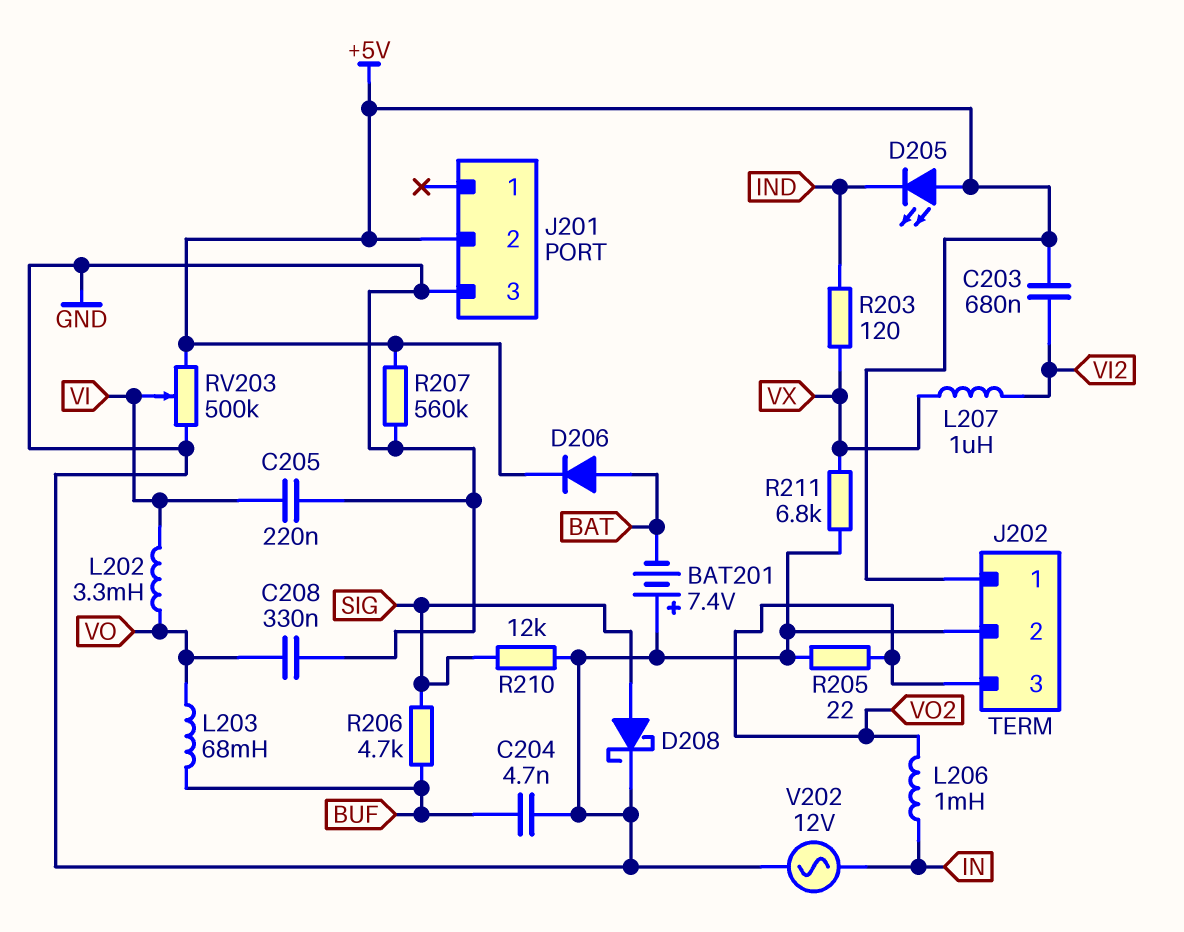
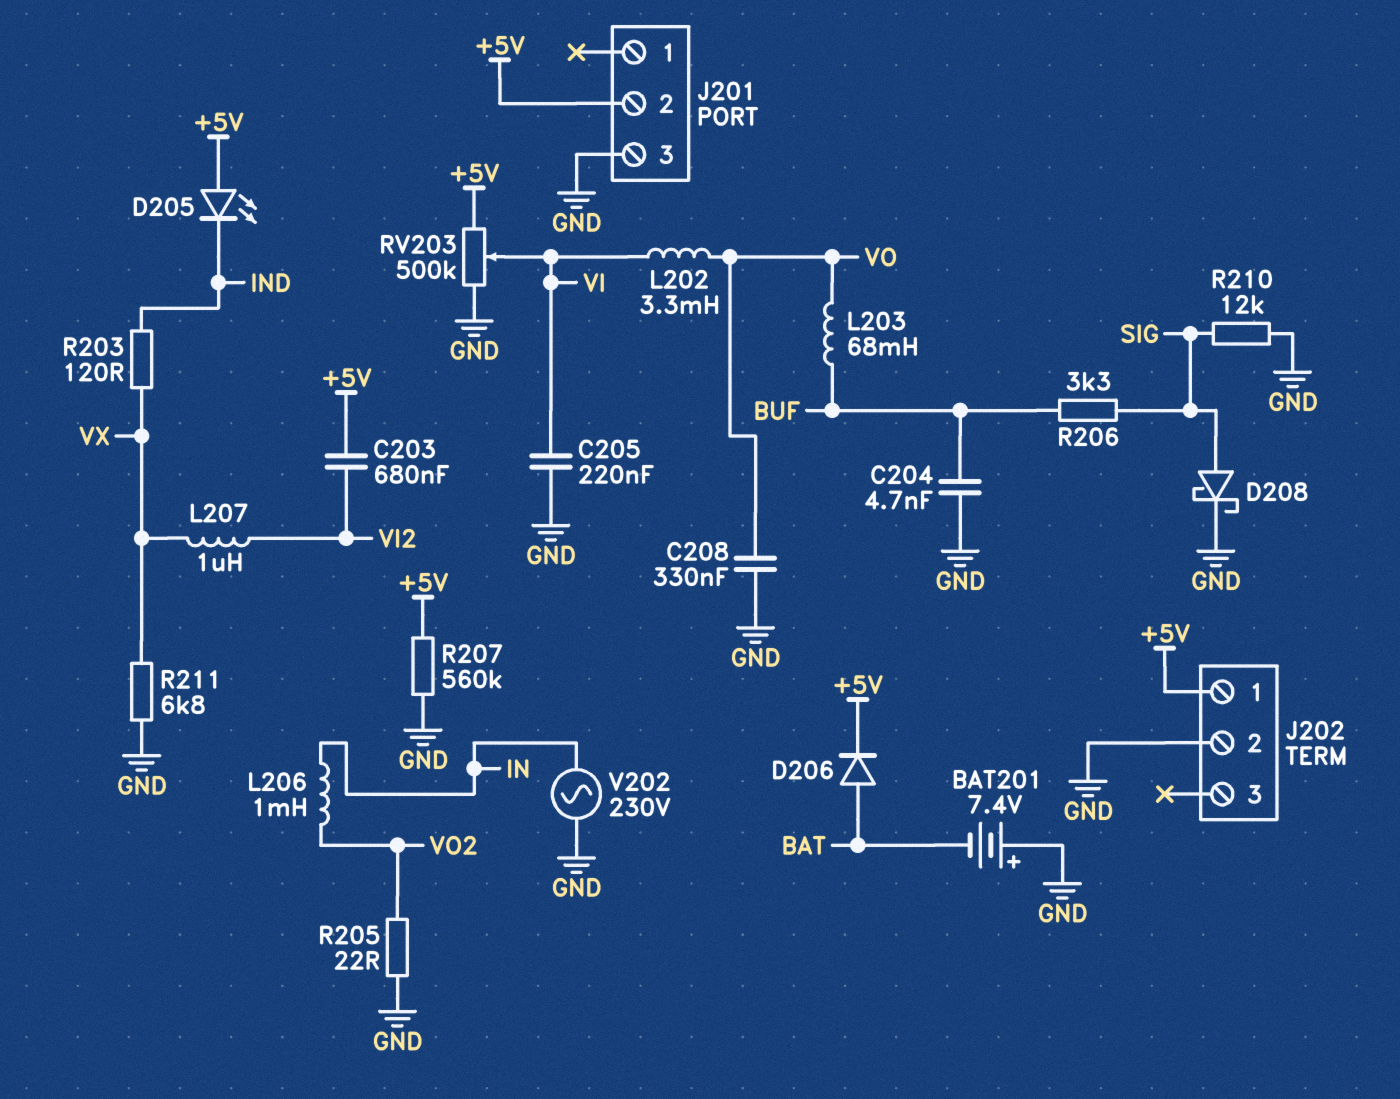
J202 pin 3: VO2 -> none
R206: 4.7k (BUF, SIG) -> 3.3k (BUF, SIG)
V202: AC 12V (GND, IN) -> AC 230V (GND, IN)

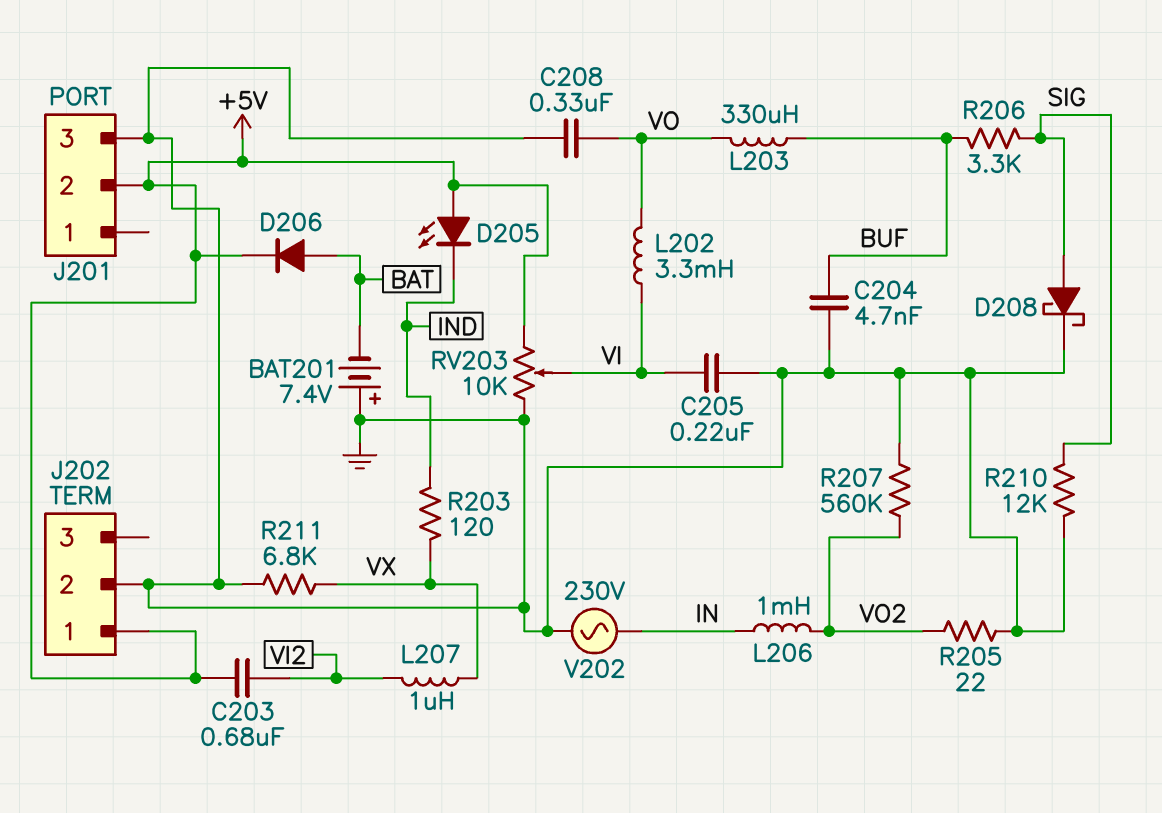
L203: 68mH (BUF, VO) -> 330uH (BUF, VO)
R207: 560k (+5V, GND) -> 560k (GND, VO2)
RV203: 500k (+5V, GND, wiper VI) -> 10k (+5V, GND, wiper VI)

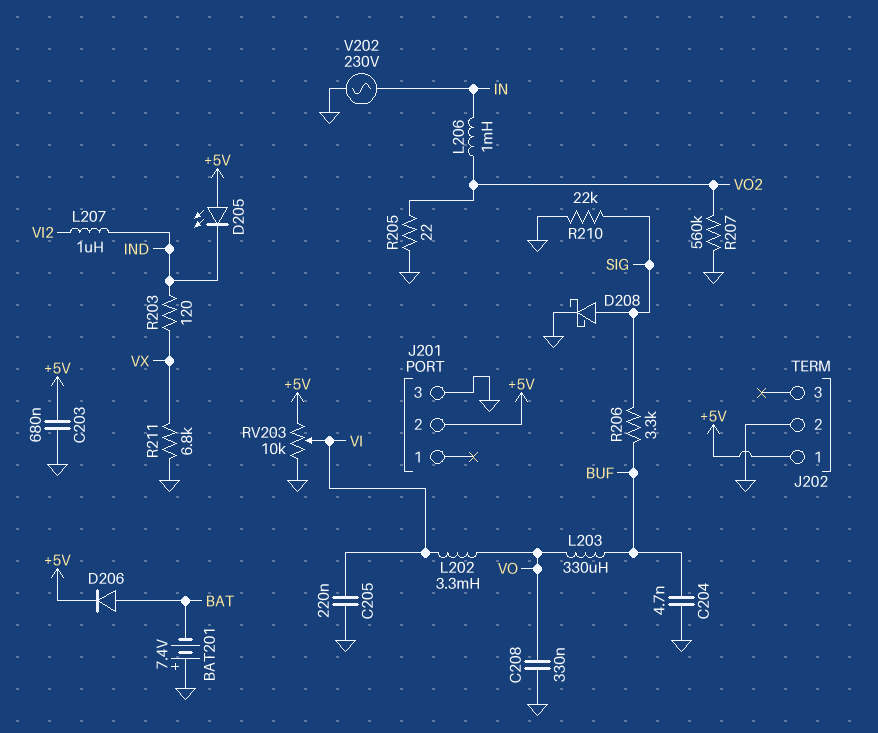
C203: 680nF (+5V, VI2) -> 680nF (+5V, GND)
L207: 1uH (VI2, VX) -> 1uH (IND, VI2)
R210: 12k (GND, SIG) -> 22k (GND, SIG)

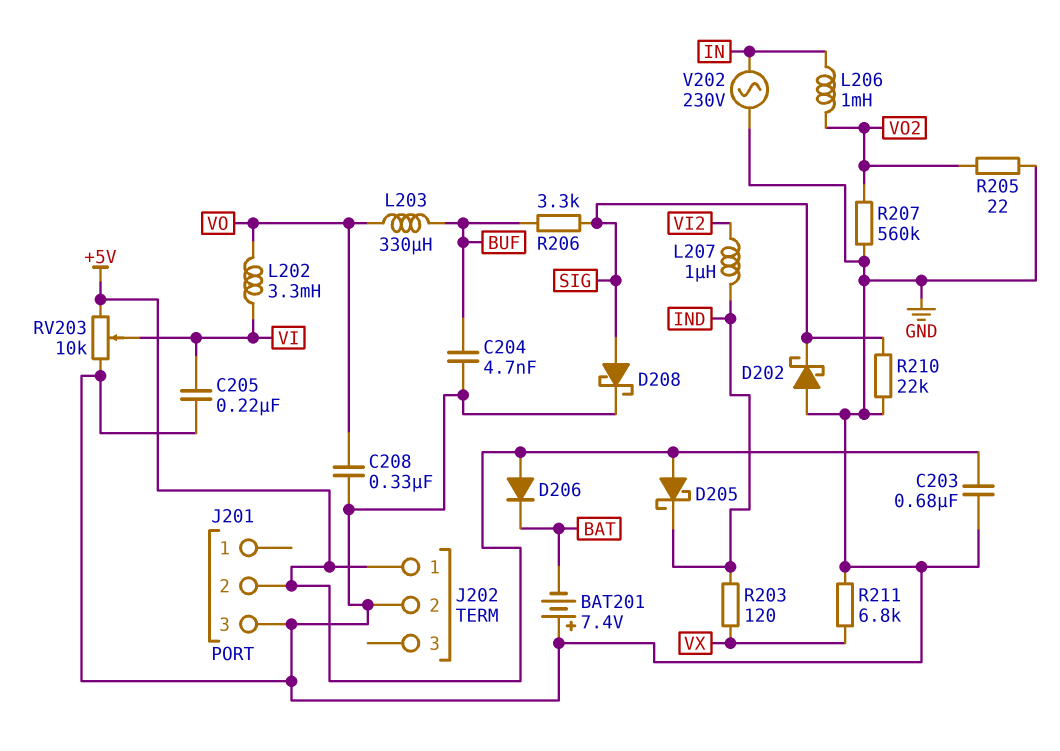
D202: none -> schottky (A GND, K SIG)
D205: LED (A +5V, K IND) -> schottky (A +5V, K IND)
D206: diode (A BAT, K +5V) -> diode (A +5V, K BAT)

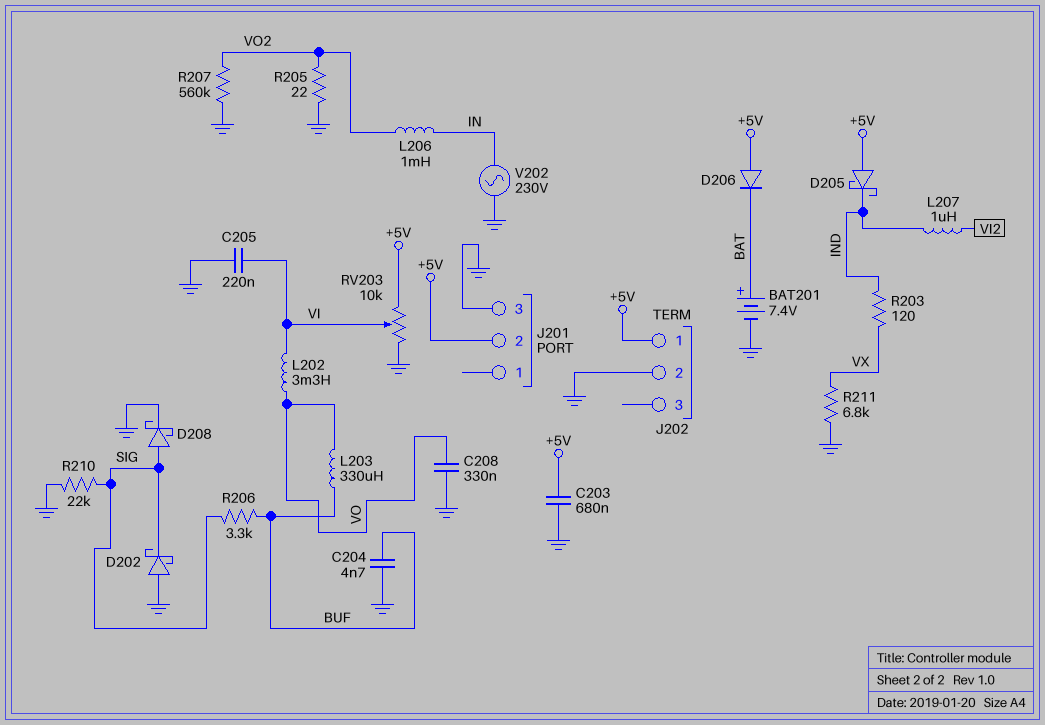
BAT201: 7.4V (plus GND, minus BAT) -> 7.4V (plus BAT, minus GND)

